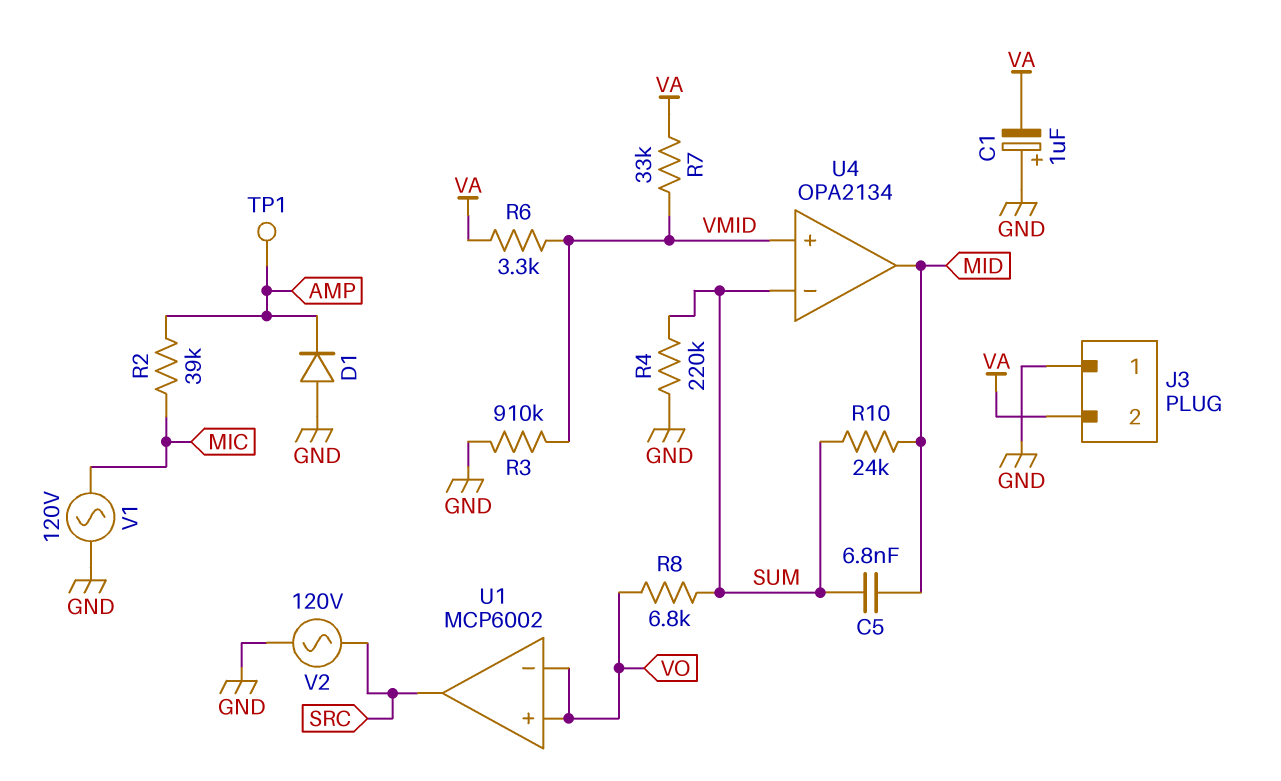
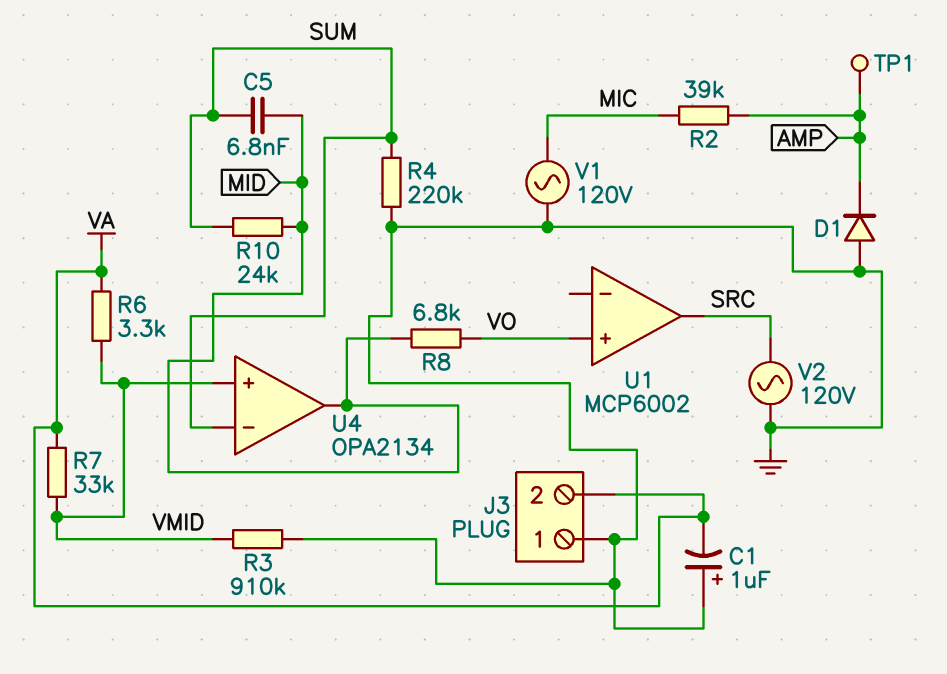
R8: 6.8k (SUM, VO) -> 6.8k (MID, VO)
U1 pin in-: VO -> none

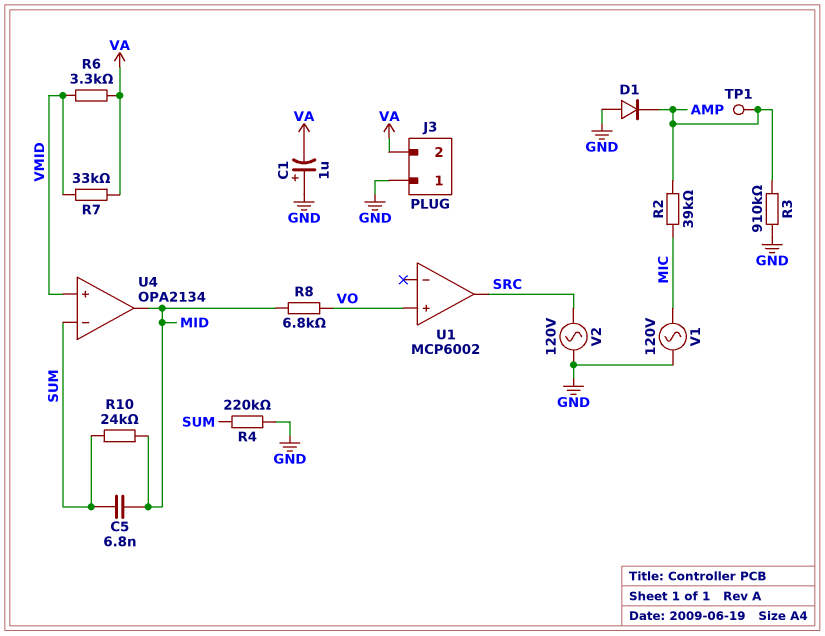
R3: 910k (GND, VMID) -> 910k (AMP, GND)

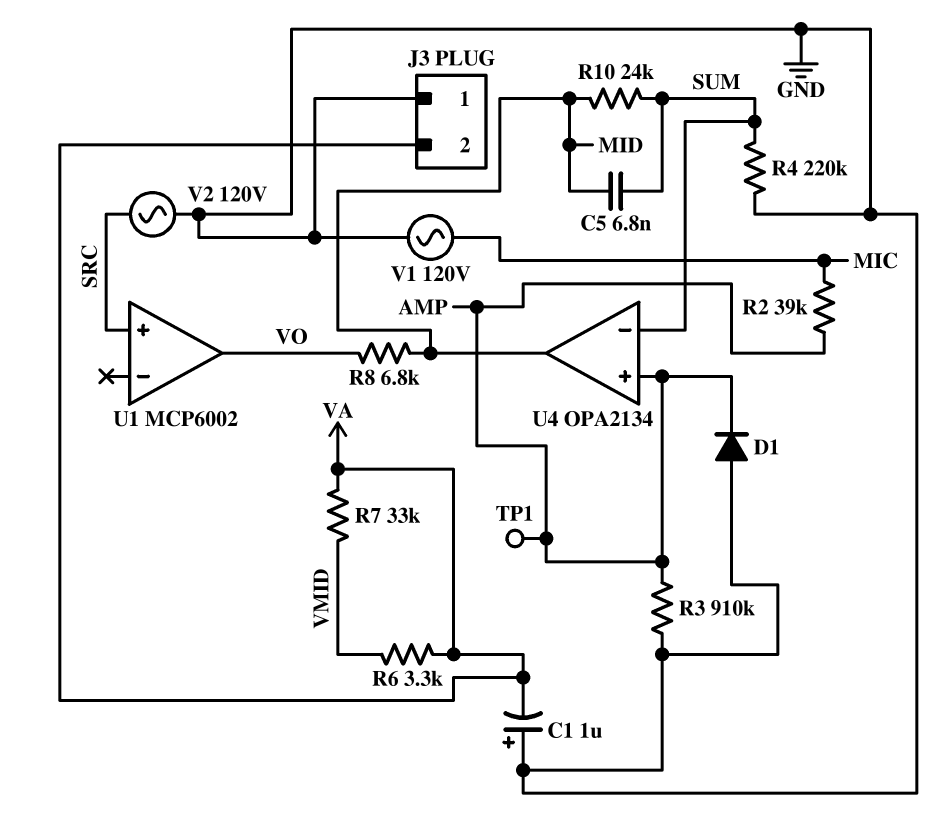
U1 pin in+: VO -> SRC
U1 pin out: SRC -> VO
U4 pin in+: VMID -> AMP

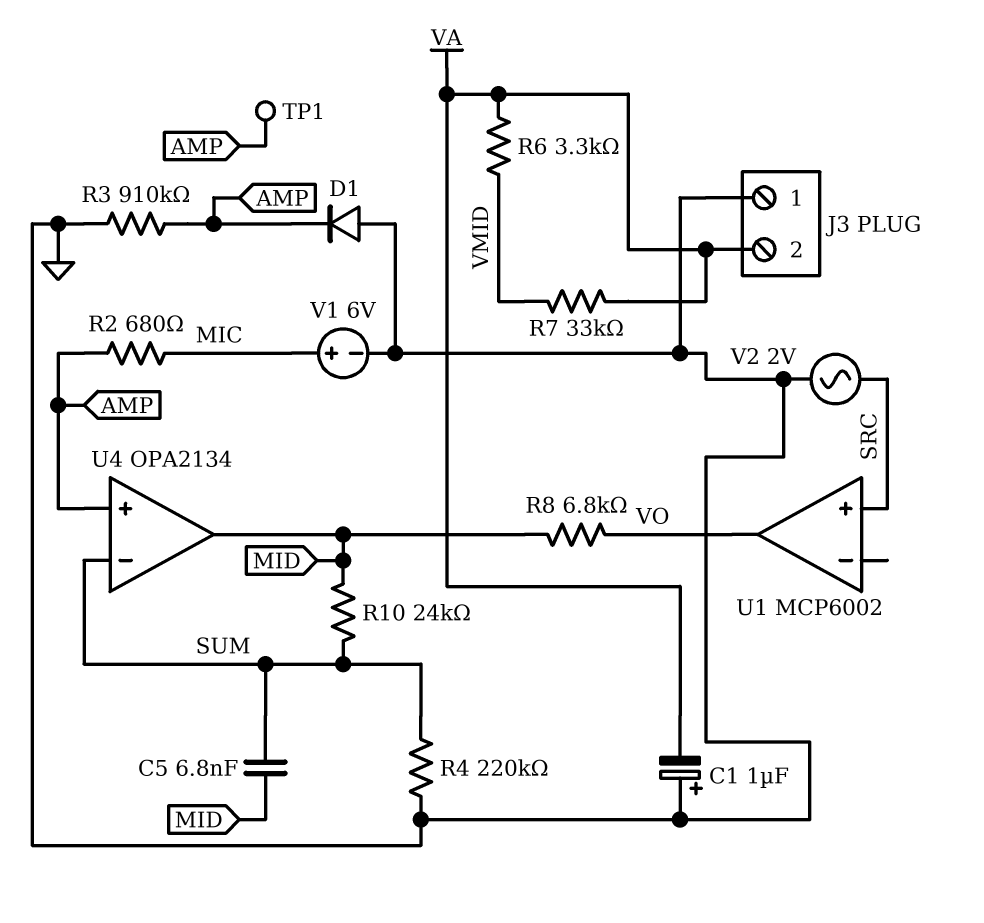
R2: 39k (AMP, MIC) -> 680 (AMP, MIC)
V1: AC 120V (GND, MIC) -> 6V (plus MIC, minus GND)
V2: AC 120V (GND, SRC) -> AC 2V (GND, SRC)

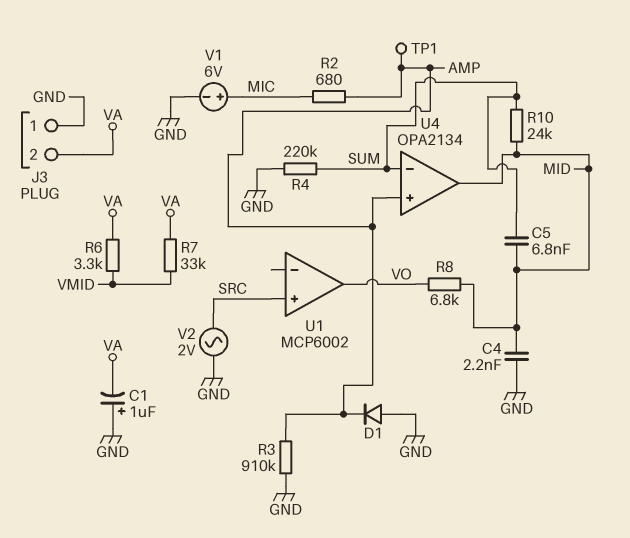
C4: none -> 2.2nF (GND, MID)

